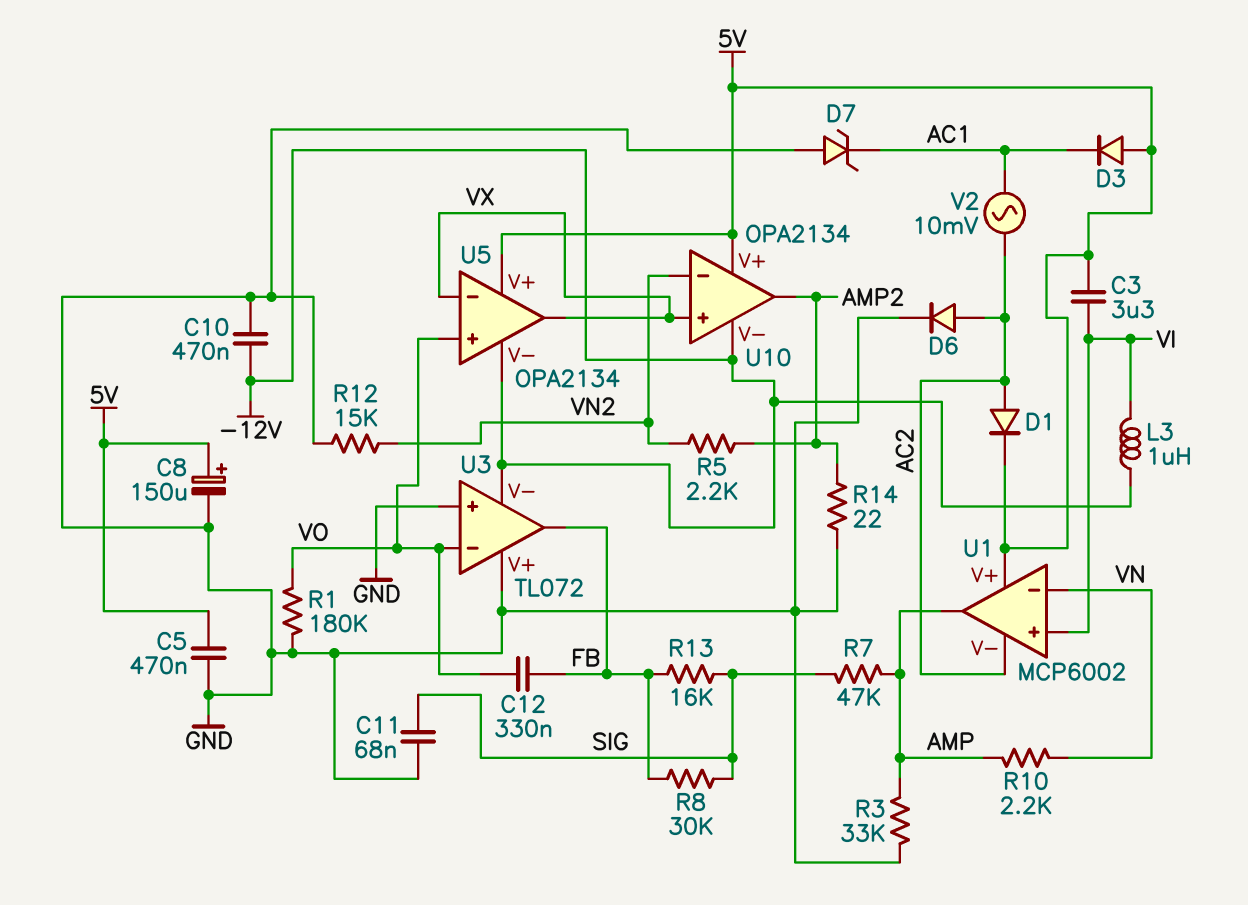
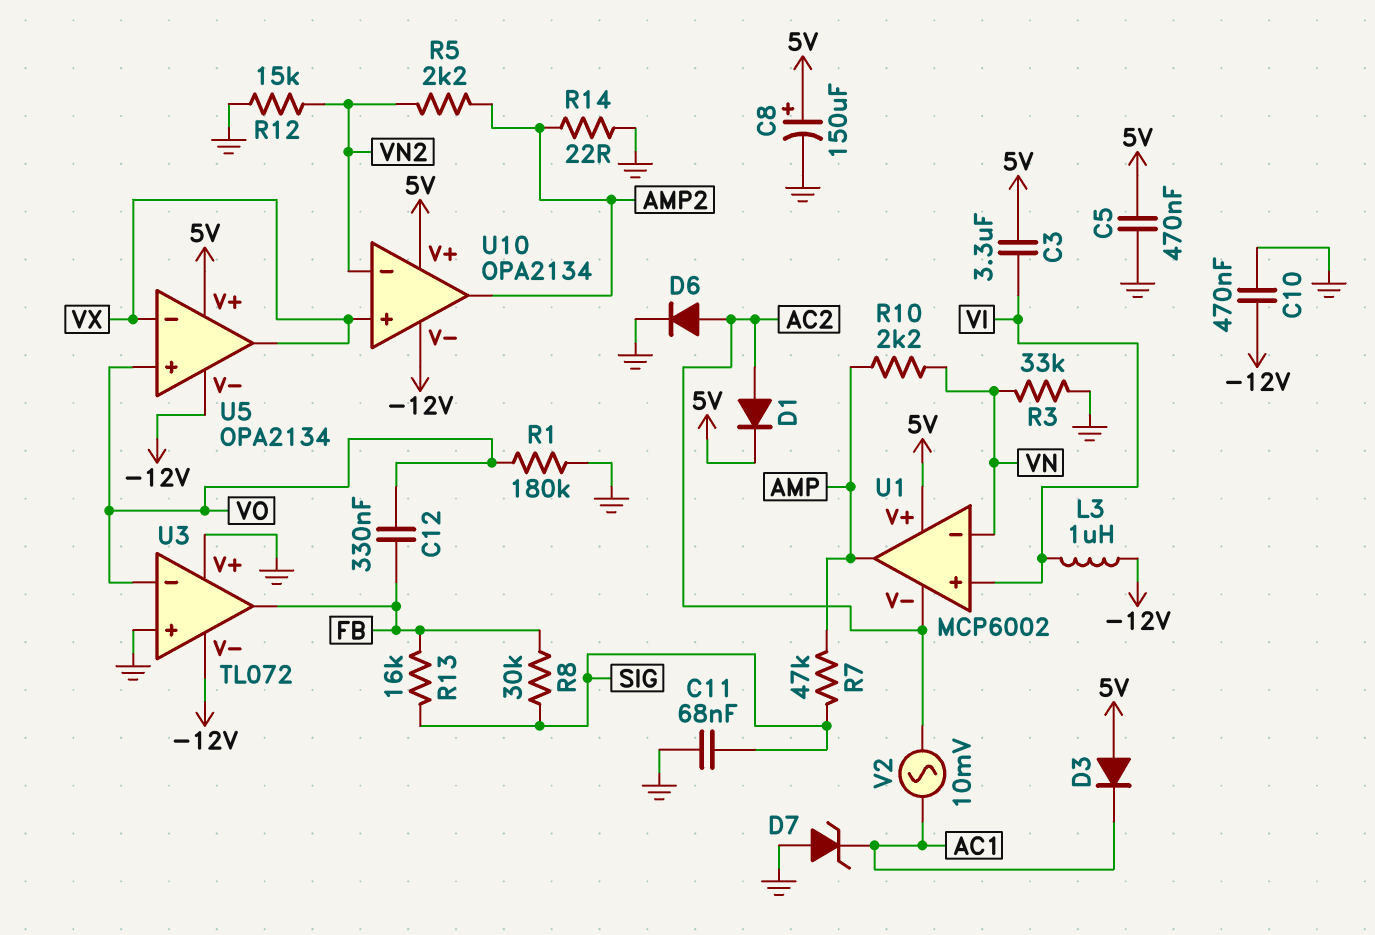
R3: 33k (AMP, GND) -> 33k (GND, VN)

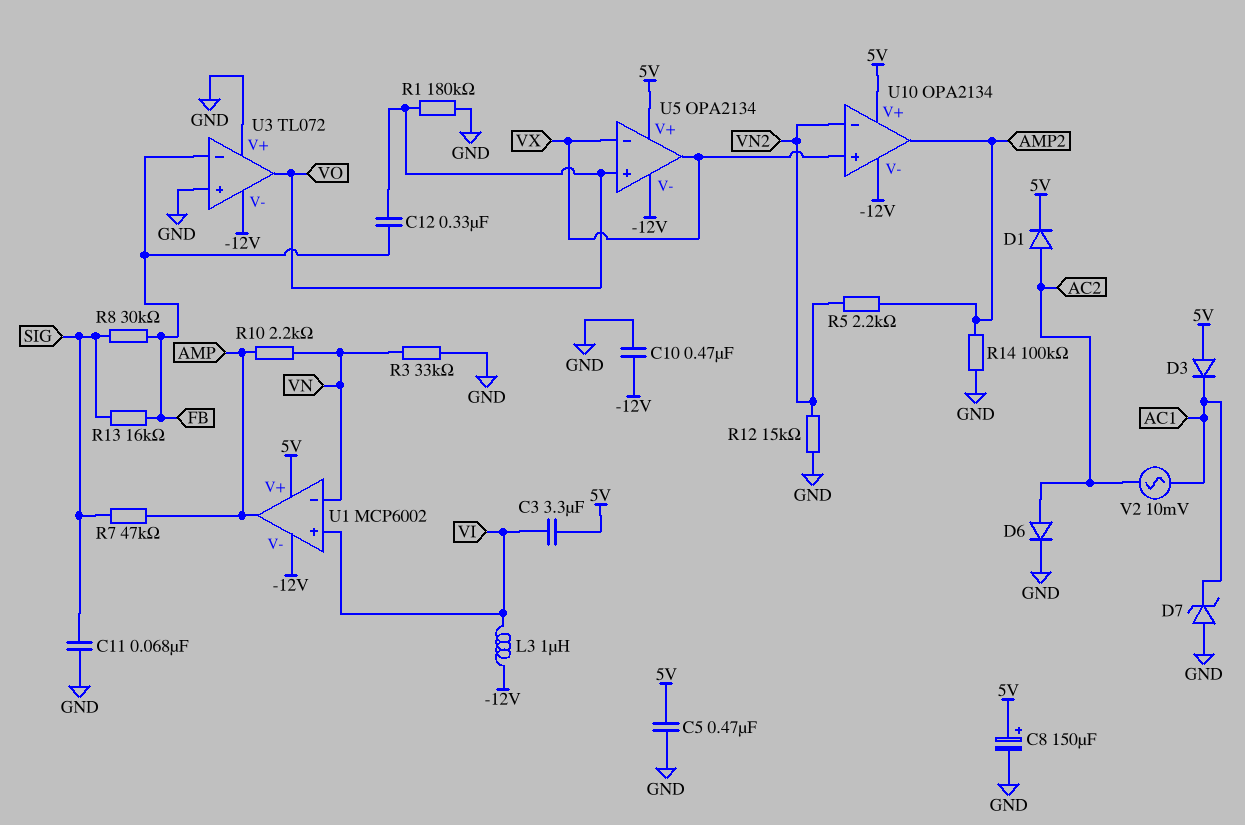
R14: 22 (AMP2, GND) -> 100k (AMP2, GND)
U1 pin V-: AC2 -> -12V
U3 pin in-: VO -> FB
U3 pin out: FB -> VO

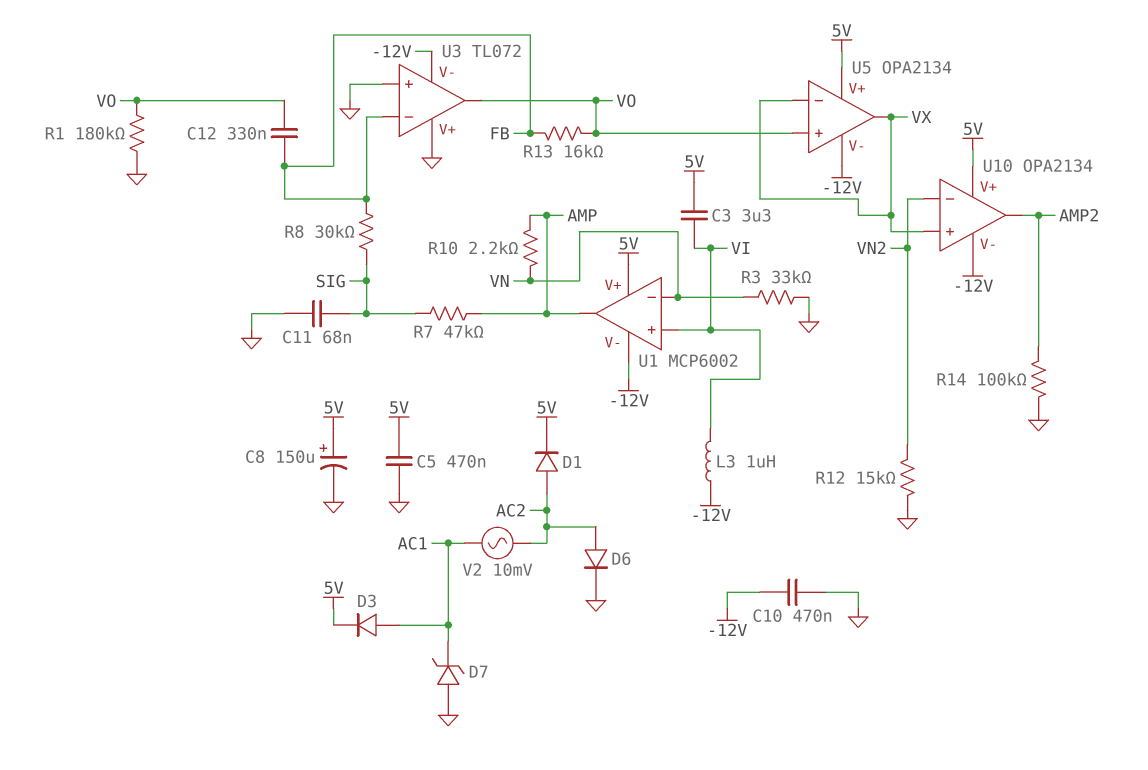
D3: diode (A 5V, K AC1) -> diode (A AC1, K 5V)
R5: 2.2k (AMP2, VN2) -> none
R13: 16k (FB, SIG) -> 16k (FB, VO)

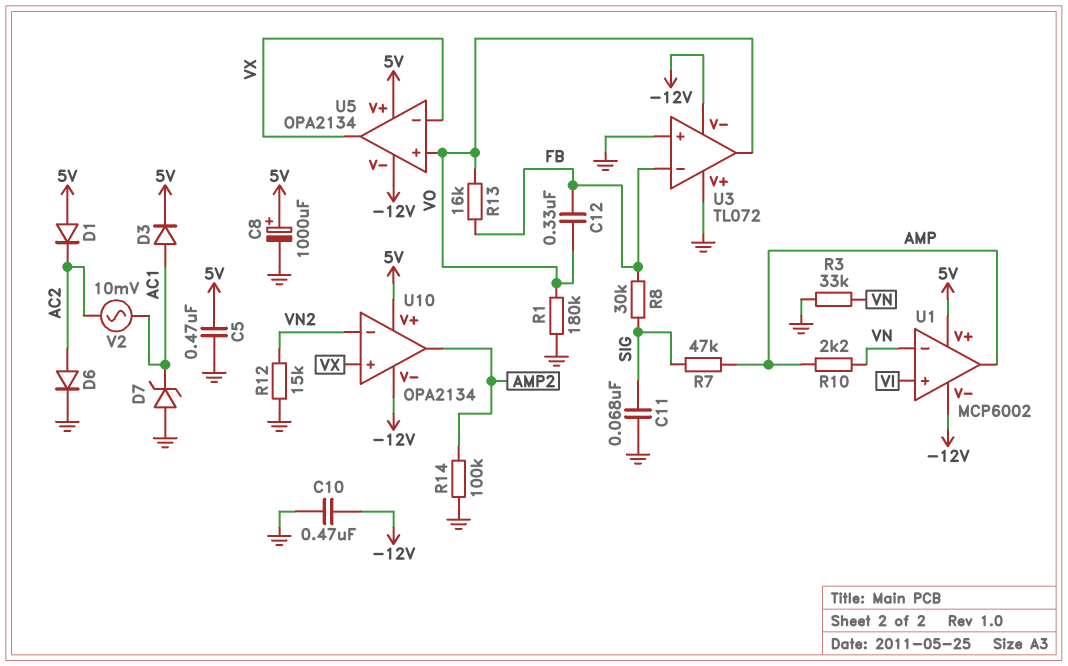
C3: 3.3uF (5V, VI) -> none
C8: 150uF (plus 5V, minus GND) -> 1000uF (plus 5V, minus GND)
D1: diode (A AC2, K 5V) -> diode (A 5V, K AC2)
L3: 1uH (-12V, VI) -> none

